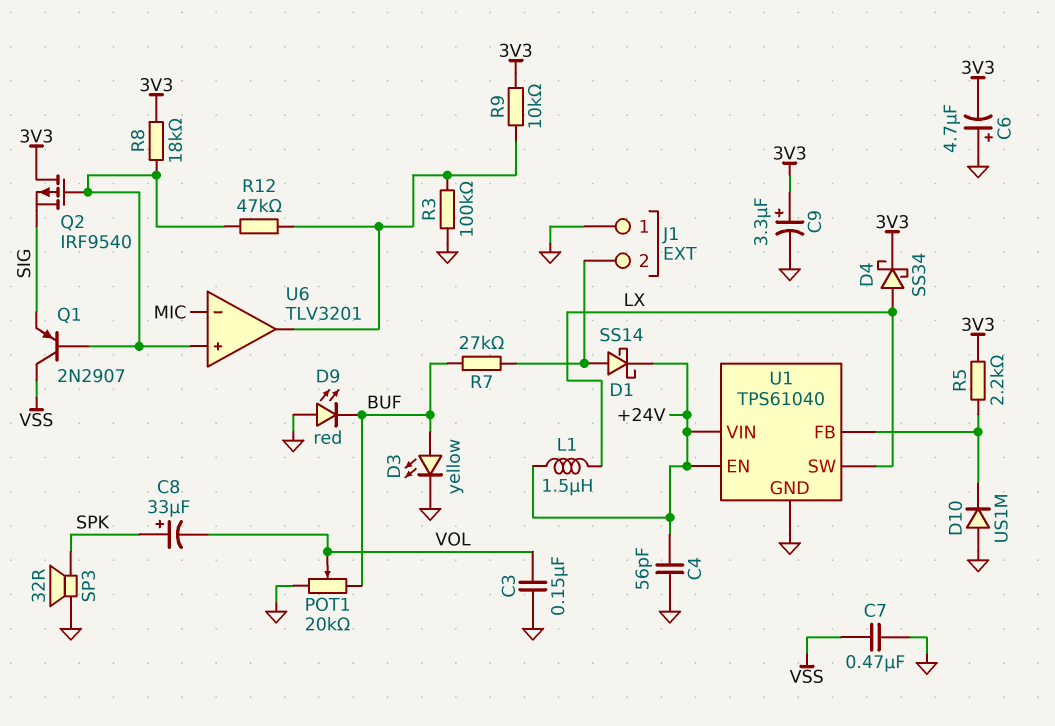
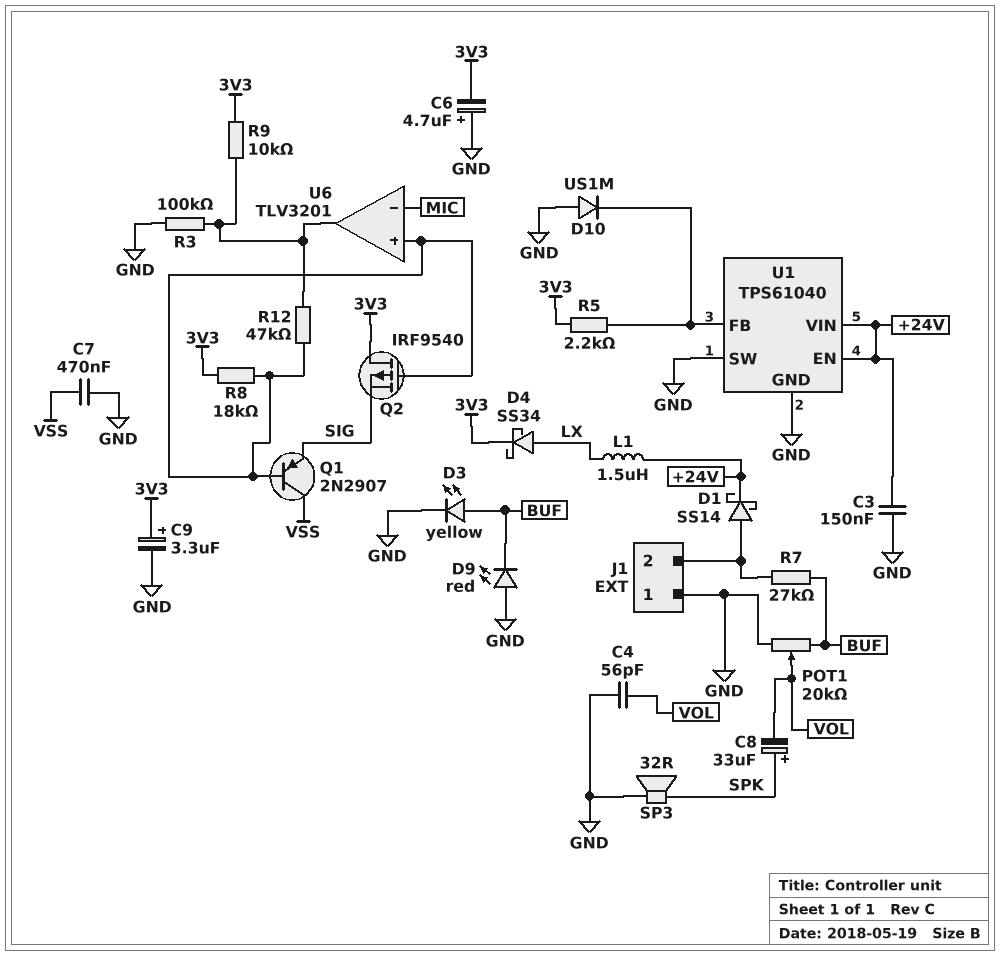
C3: 150nF (GND, VOL) -> 150nF (+24V, GND)
C4: 56pF (+24V, GND) -> 56pF (GND, VOL)
U1 pin SW: LX -> GND

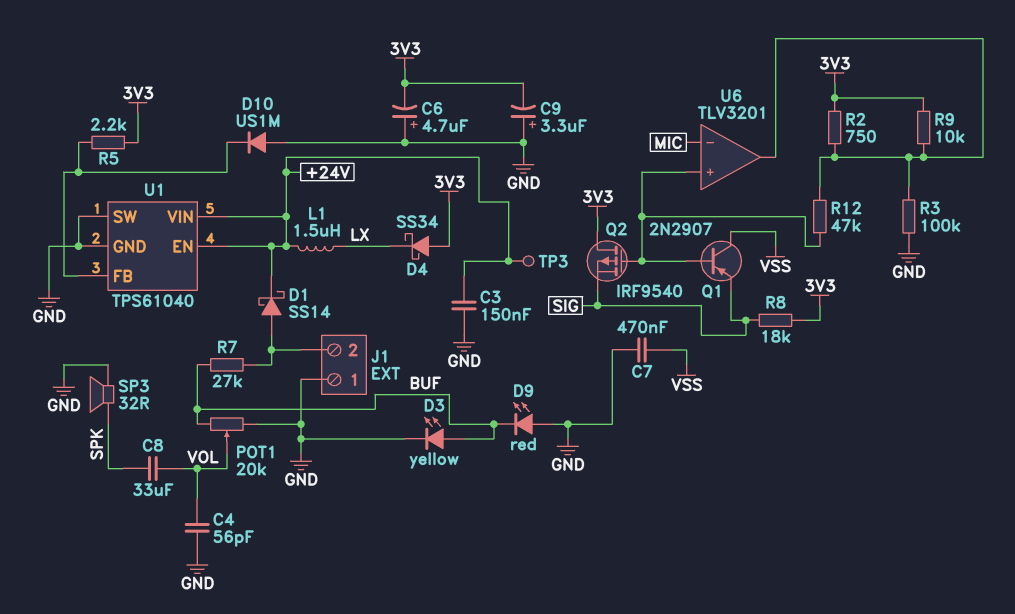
C8: 33uF (plus SPK, minus VOL) -> 33uF (SPK, VOL)
C9: 3.3uF (plus 3V3, minus GND) -> 3.3uF (plus GND, minus 3V3)
D4: schottky SS34 (A LX, K 3V3) -> schottky SS34 (A 3V3, K LX)
R2: none -> 750 (3V3, U6/out)
R8: 18k (3V3, U6/in+) -> 18k (3V3, SIG)
TP3: none -> test point (+24V)

